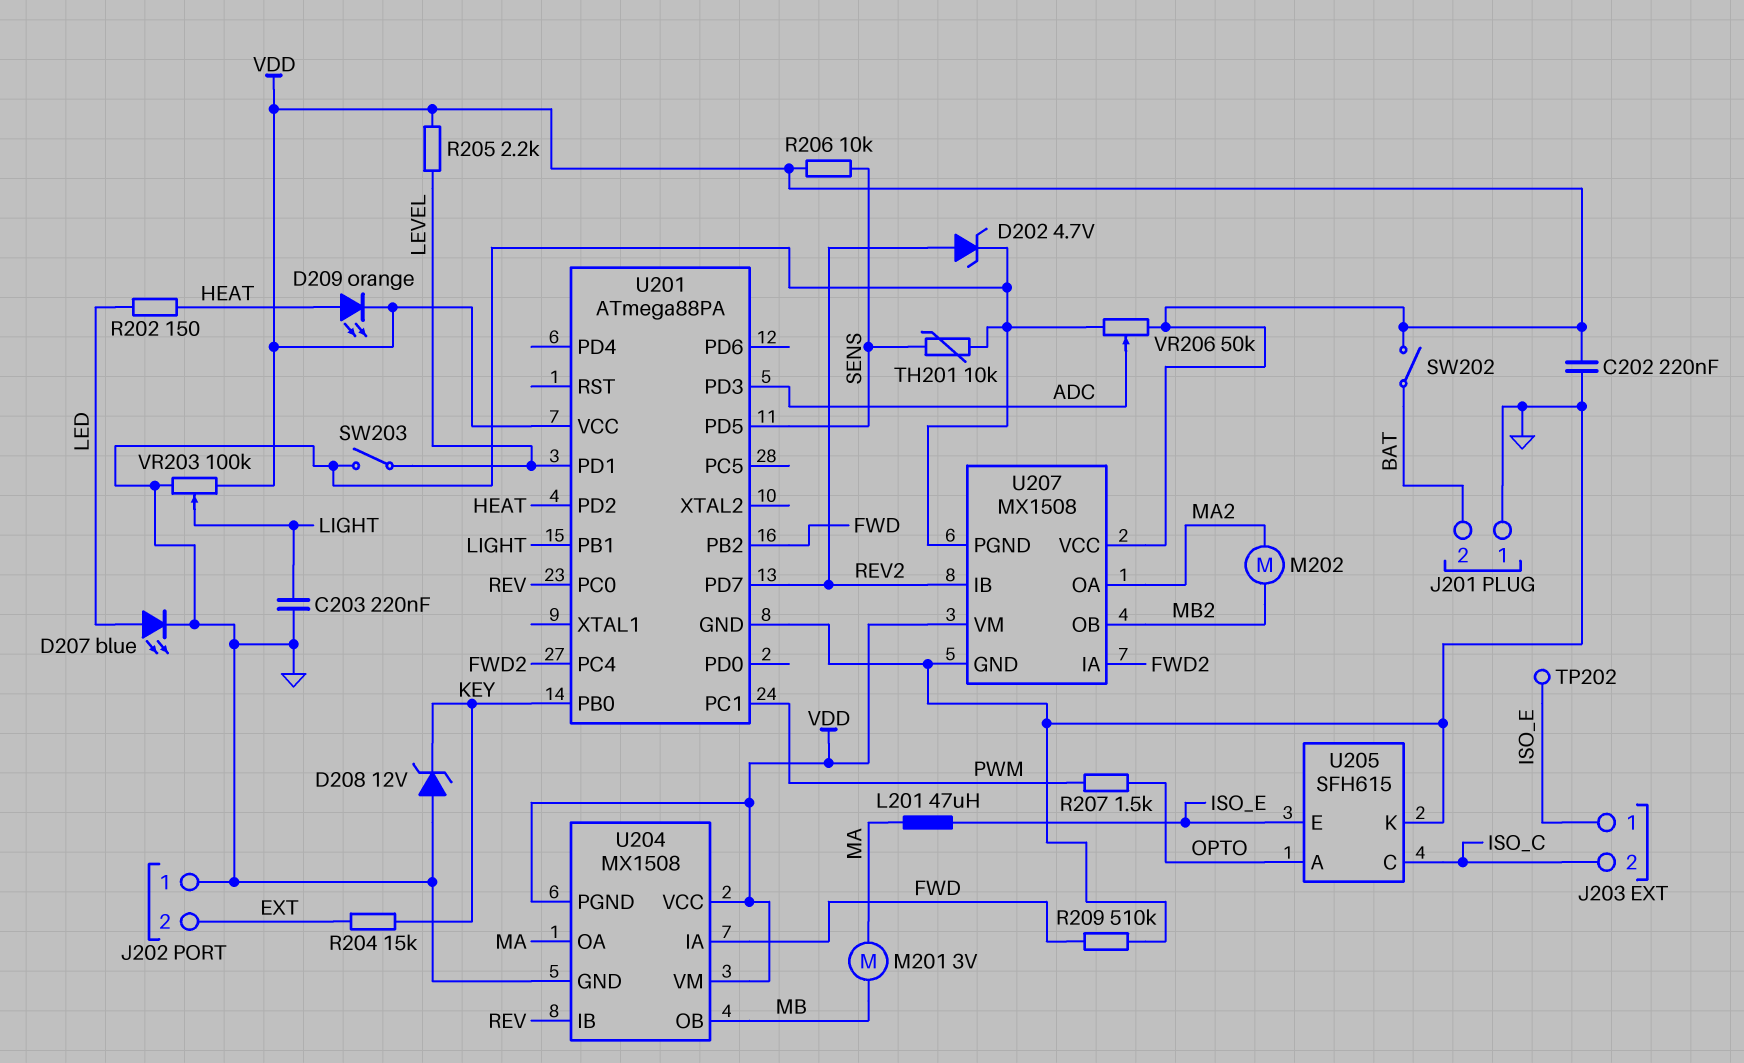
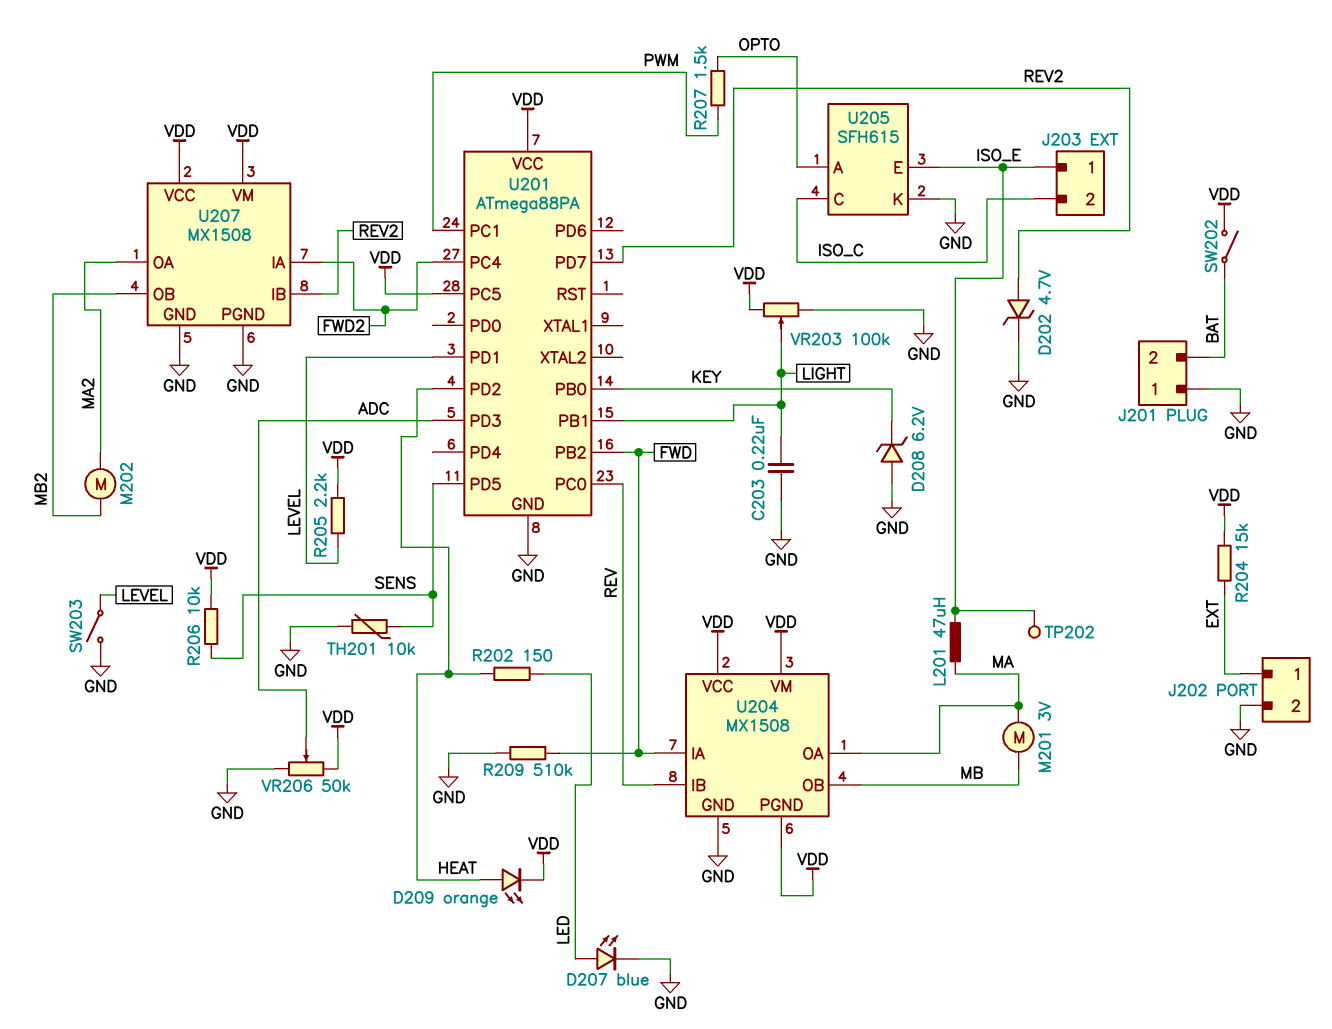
C202: 220nF (GND, VDD) -> none
D208: zener 12V (A GND, K KEY) -> zener 6.2V (A GND, K KEY)
J202 pin 1: GND -> EXT
J202 pin 2: EXT -> GND
R204: 15k (EXT, KEY) -> 15k (EXT, VDD)
U201 pin PC5: none -> VDD

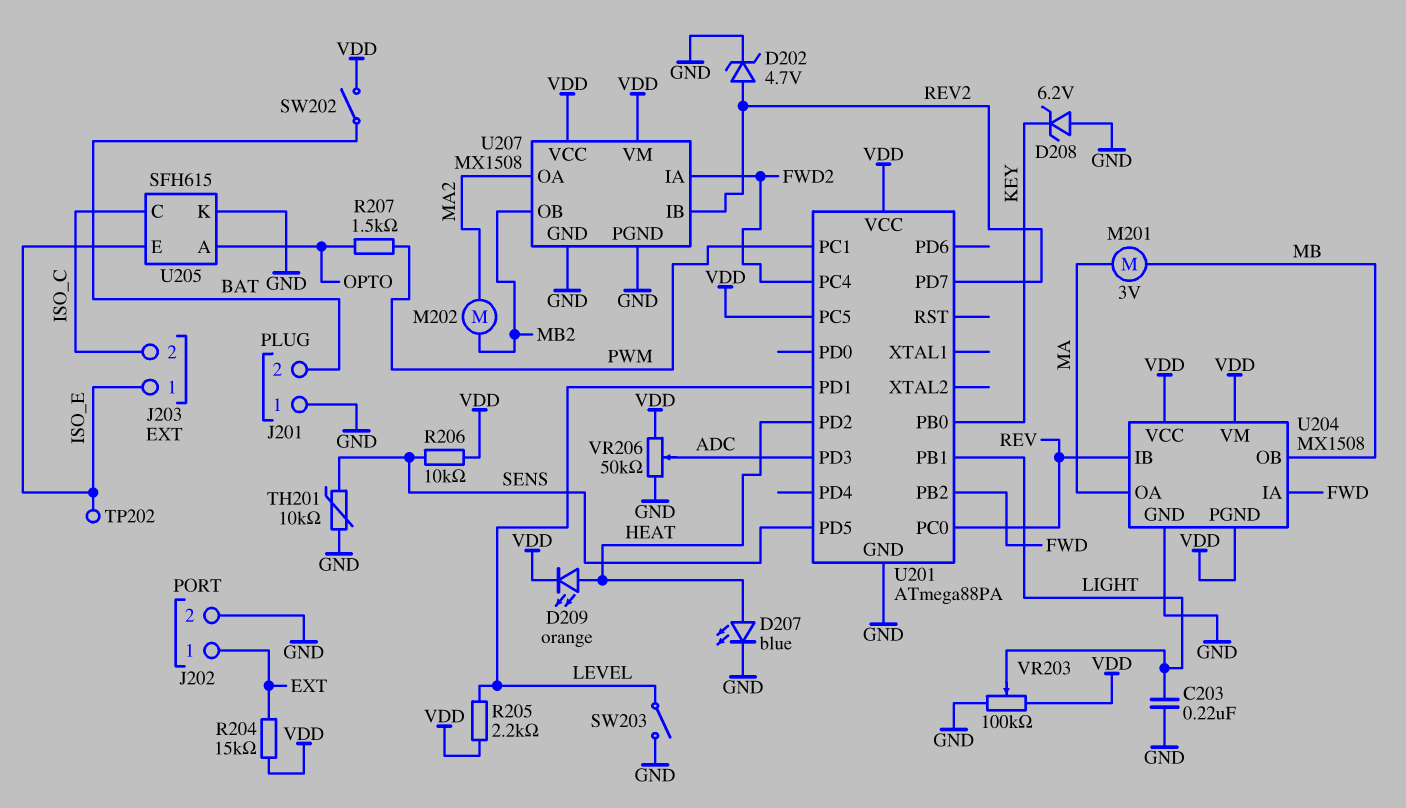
D207: LED blue (A LED, K GND) -> LED blue (A HEAT, K GND)
L201: 47uH (ISO_E, MA) -> none
R202: 150 (HEAT, LED) -> none
R209: 510k (FWD, GND) -> none

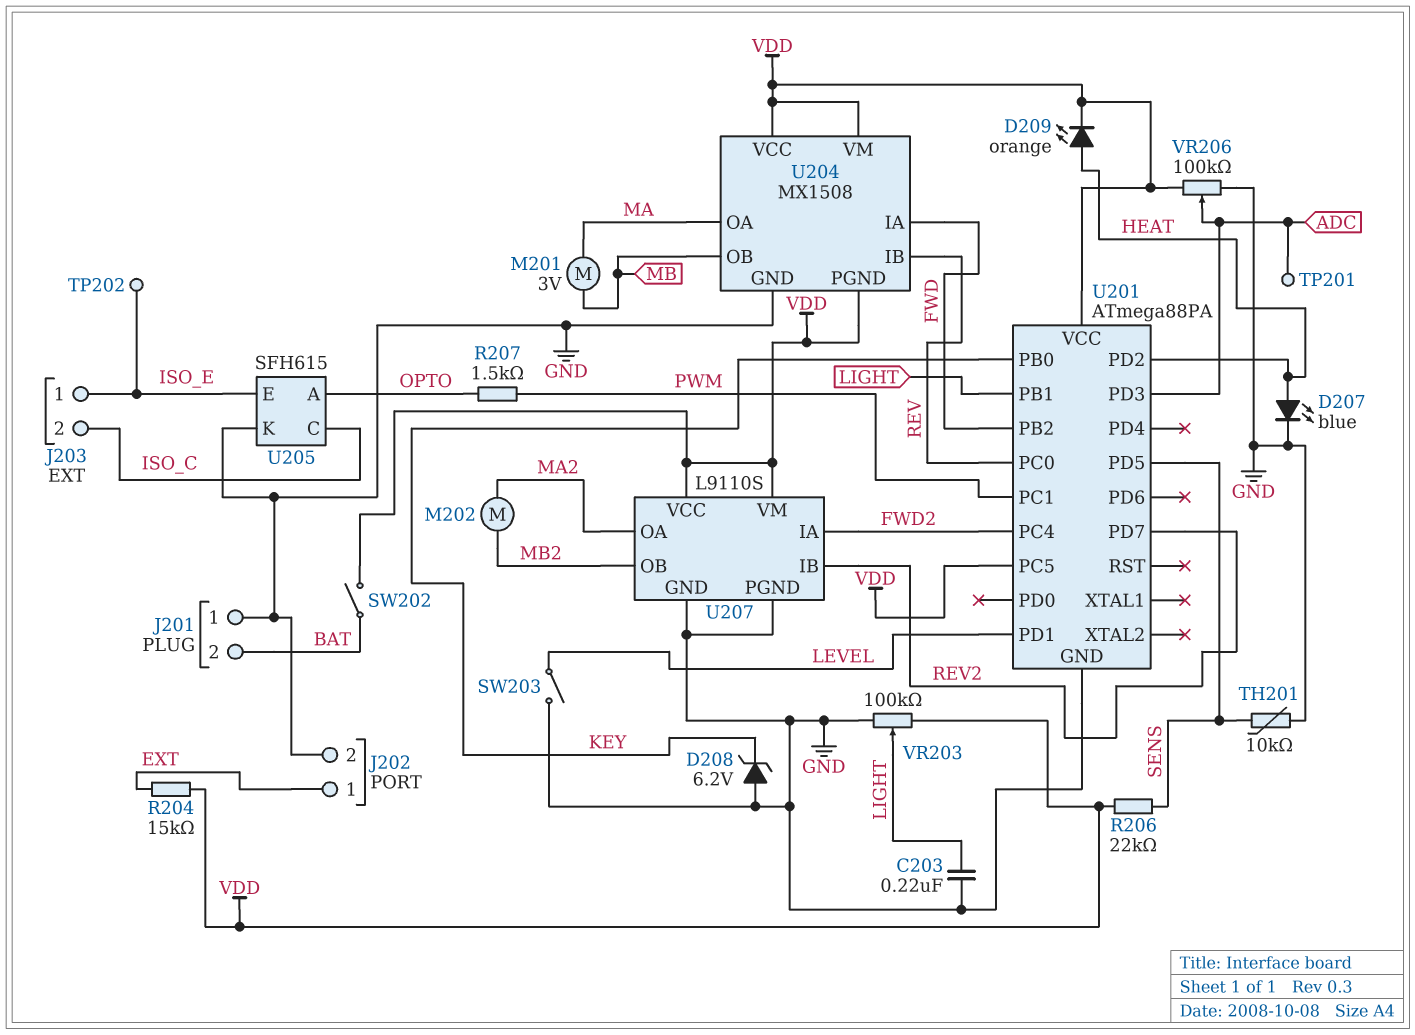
D202: zener 4.7V (A REV2, K GND) -> none
R205: 2.2k (LEVEL, VDD) -> none
R206: 10k (SENS, VDD) -> 22k (SENS, VDD)
TP201: none -> test point (ADC)
U207: MX1508 -> L9110S
VR206: 50k (GND, VDD, wiper ADC) -> 100k (GND, VDD, wiper ADC)

